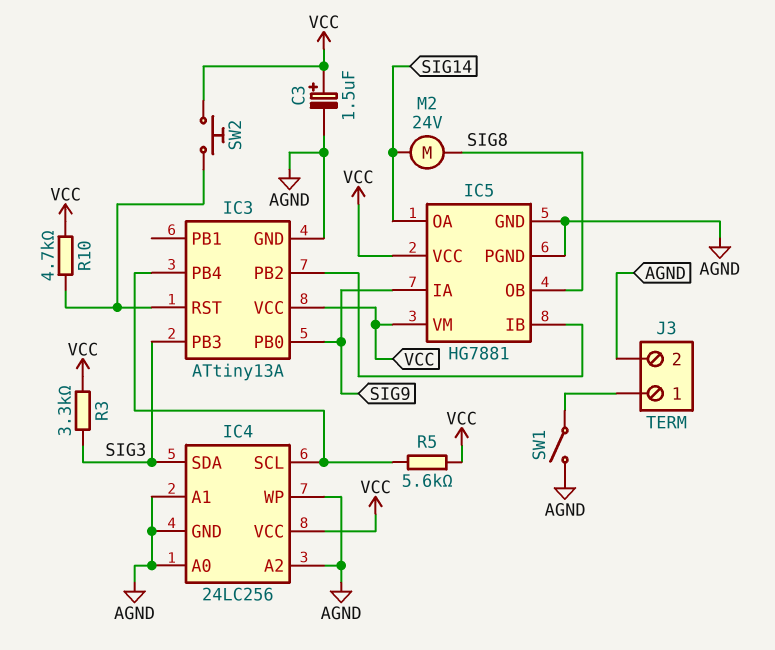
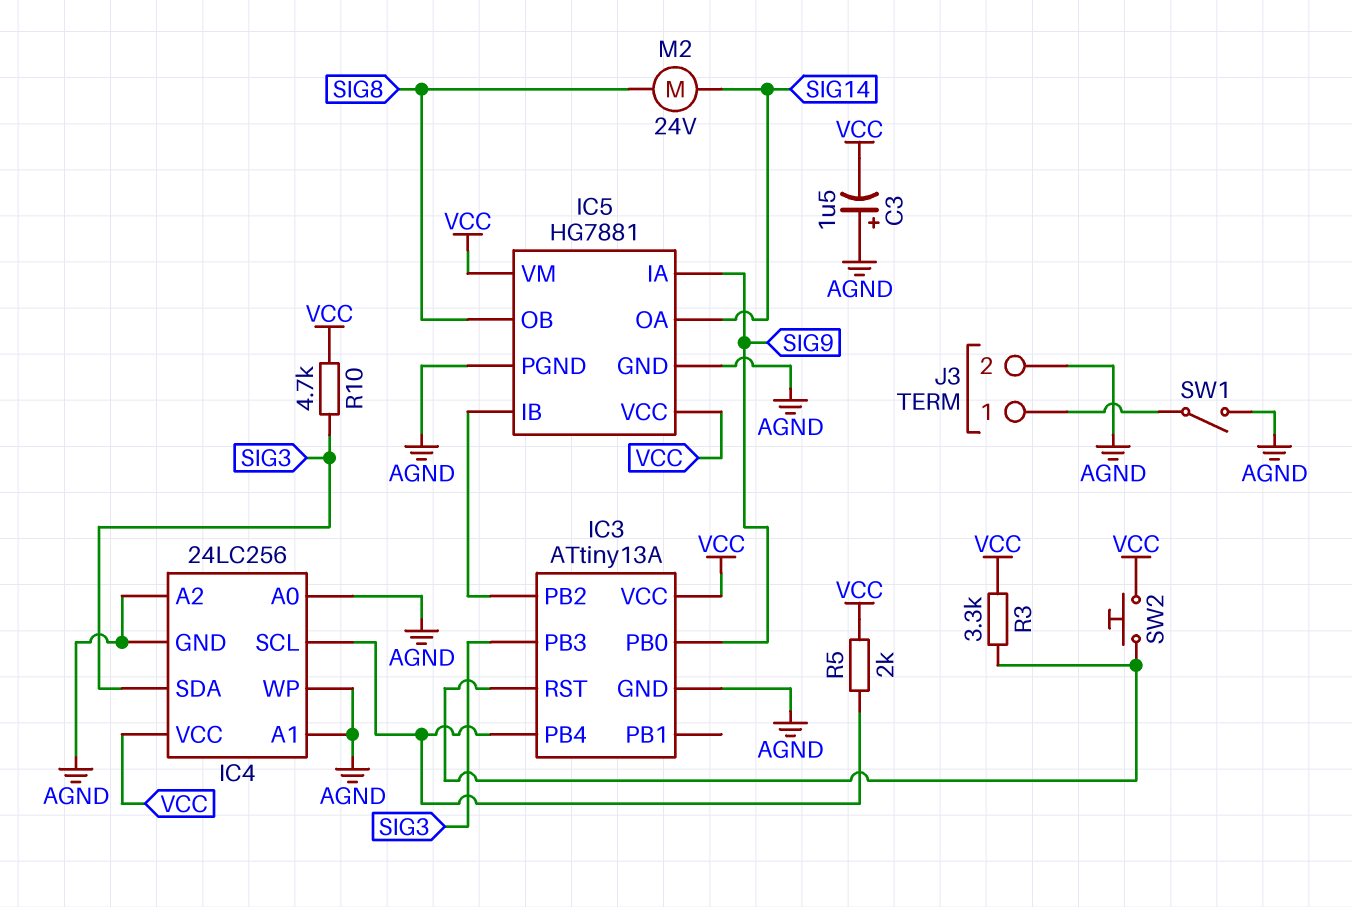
C3: 1.5uF (plus VCC, minus AGND) -> 1.5uF (plus AGND, minus VCC)
R3: 3.3k (SIG3, VCC) -> 3.3k (IC3/RST, VCC)
R5: 5.6k (IC3/PB4, VCC) -> 2k (IC3/PB4, VCC)
R10: 4.7k (IC3/RST, VCC) -> 4.7k (SIG3, VCC)

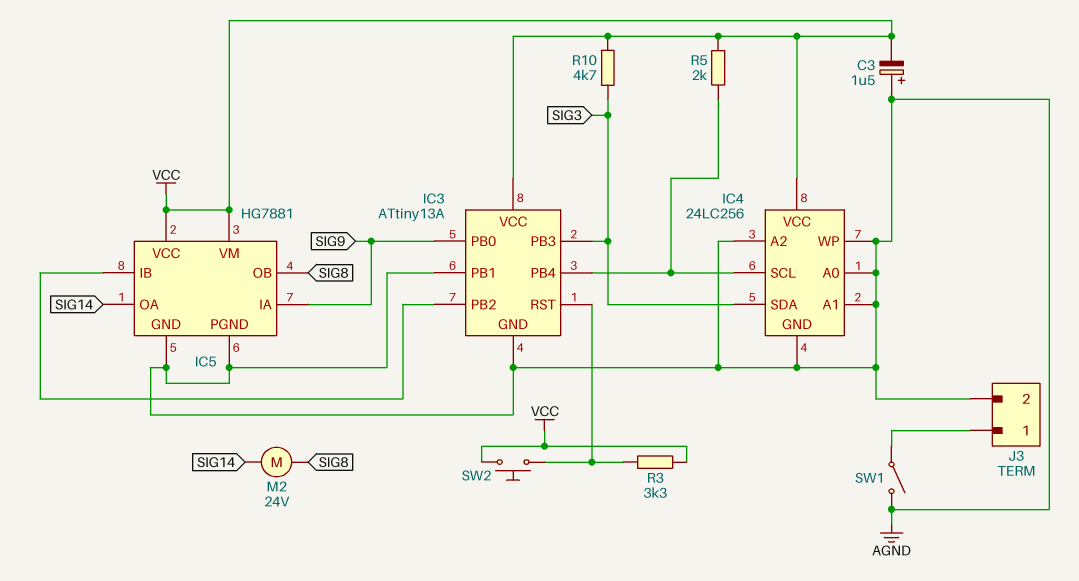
IC3 pin PB1: none -> AGND

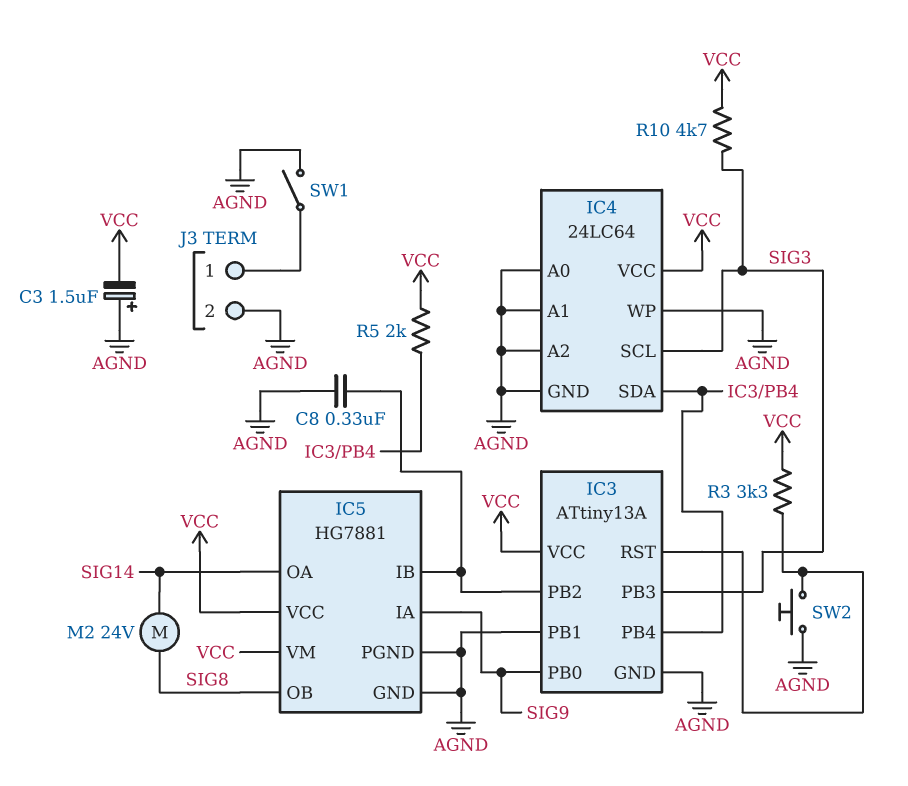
C8: none -> 330nF (AGND, IC3/PB2)
IC4: 24LC256 -> 24LC64
IC4 pin SCL: IC3/PB4 -> SIG3
IC4 pin SDA: SIG3 -> IC3/PB4
SW2: button (IC3/RST, VCC) -> button (AGND, IC3/RST)

